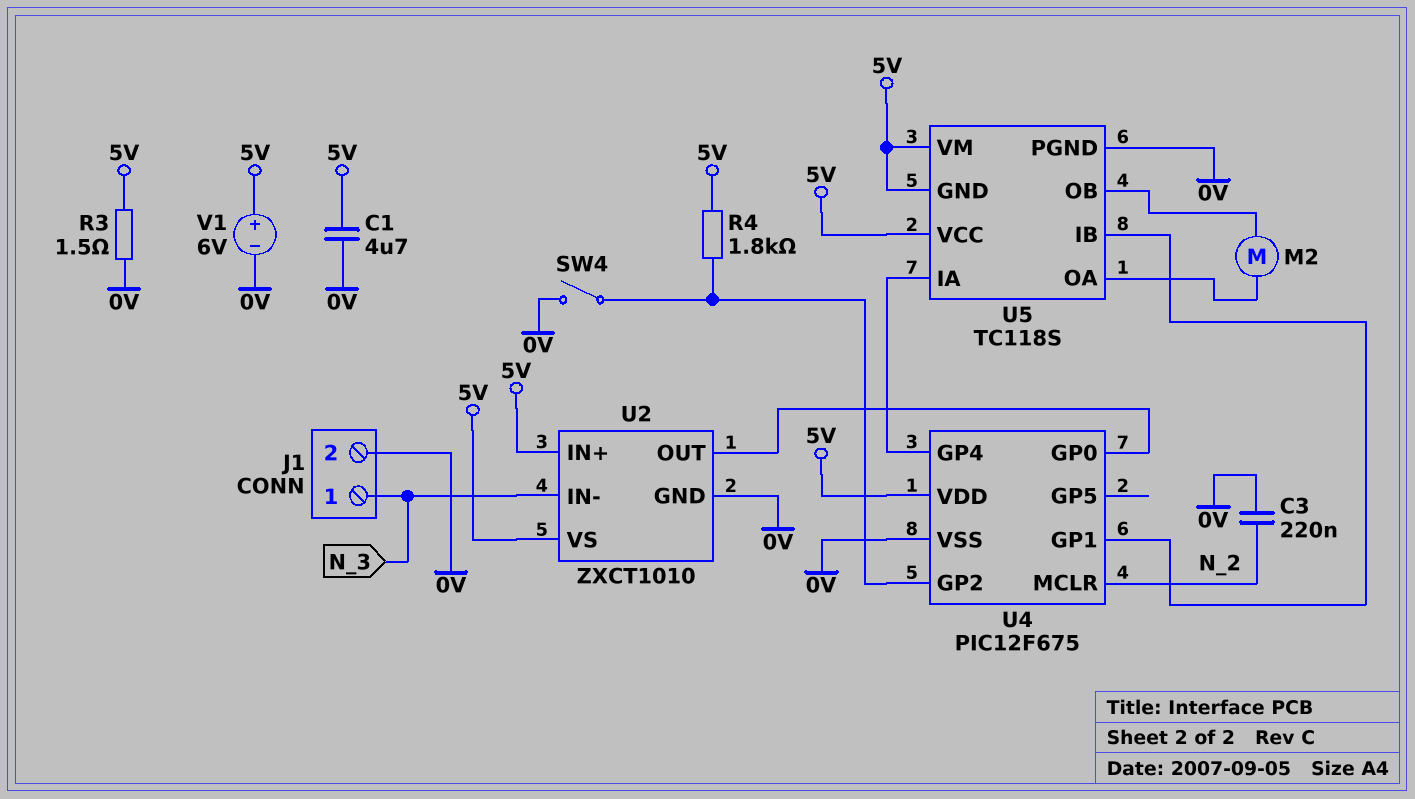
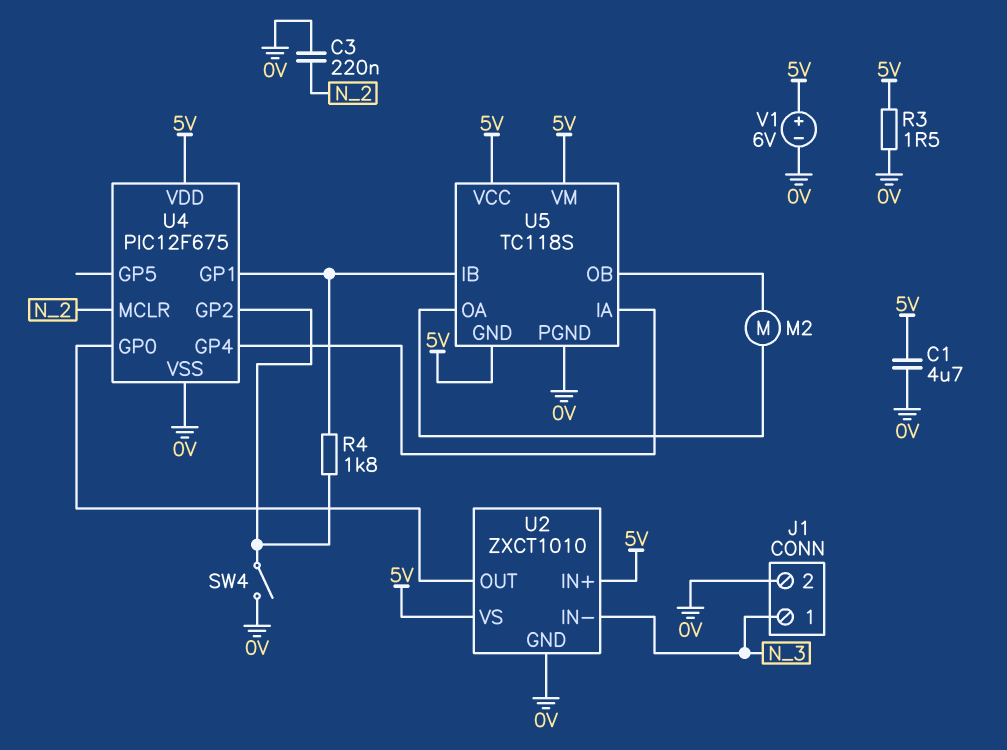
R4: 1.8k (5V, U4/GP2) -> 1.8k (U4/GP1, U4/GP2)

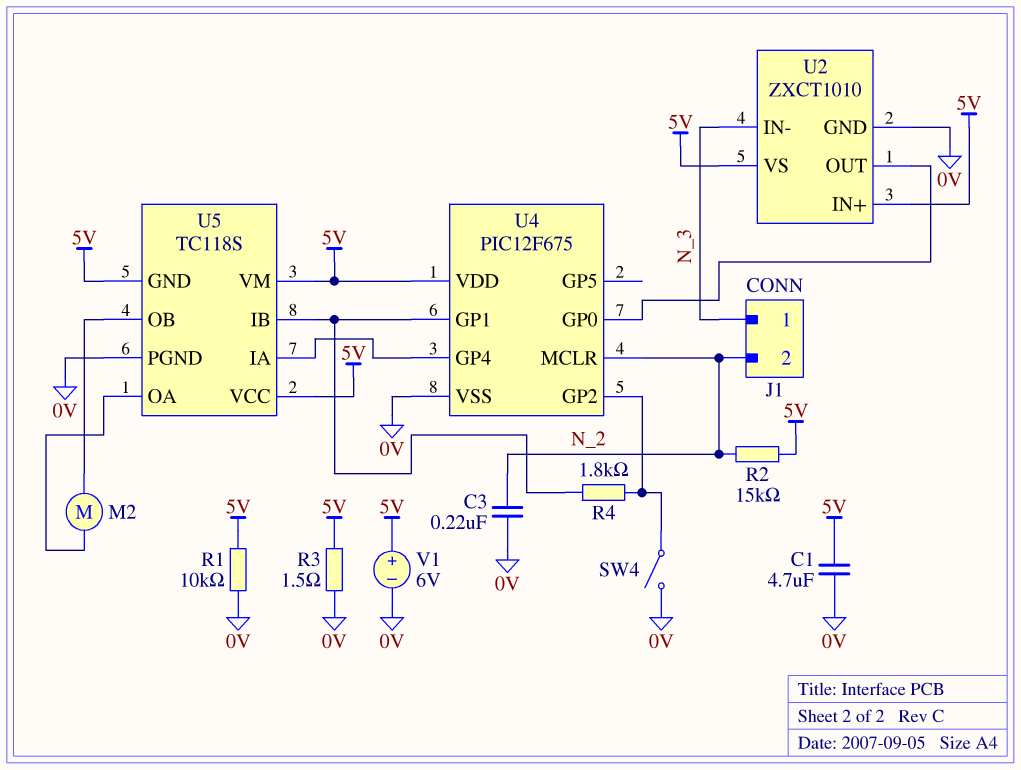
J1 pin 2: 0V -> N_2
R1: none -> 10k (0V, 5V)
R2: none -> 15k (5V, N_2)

